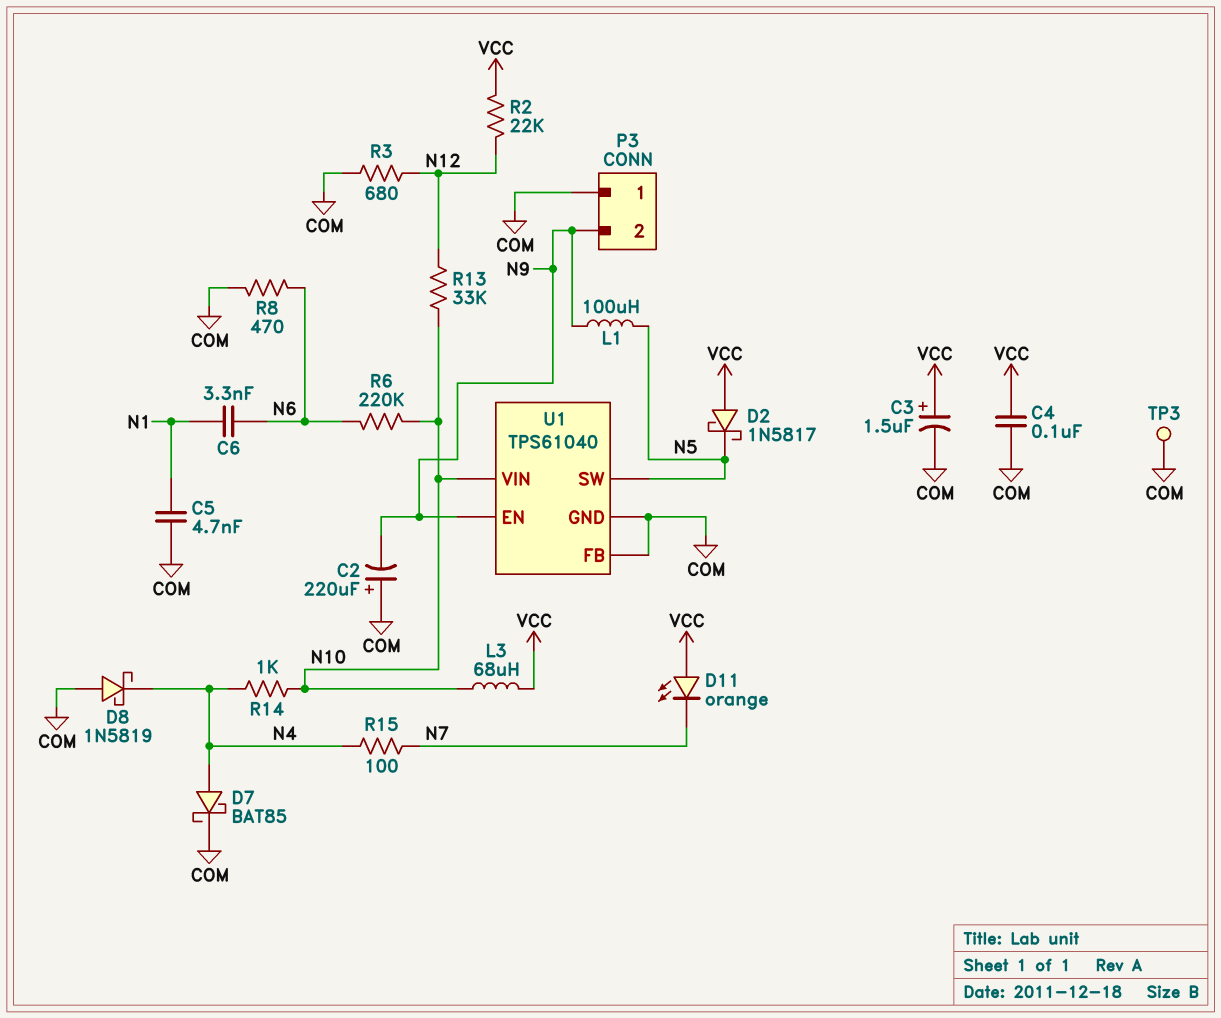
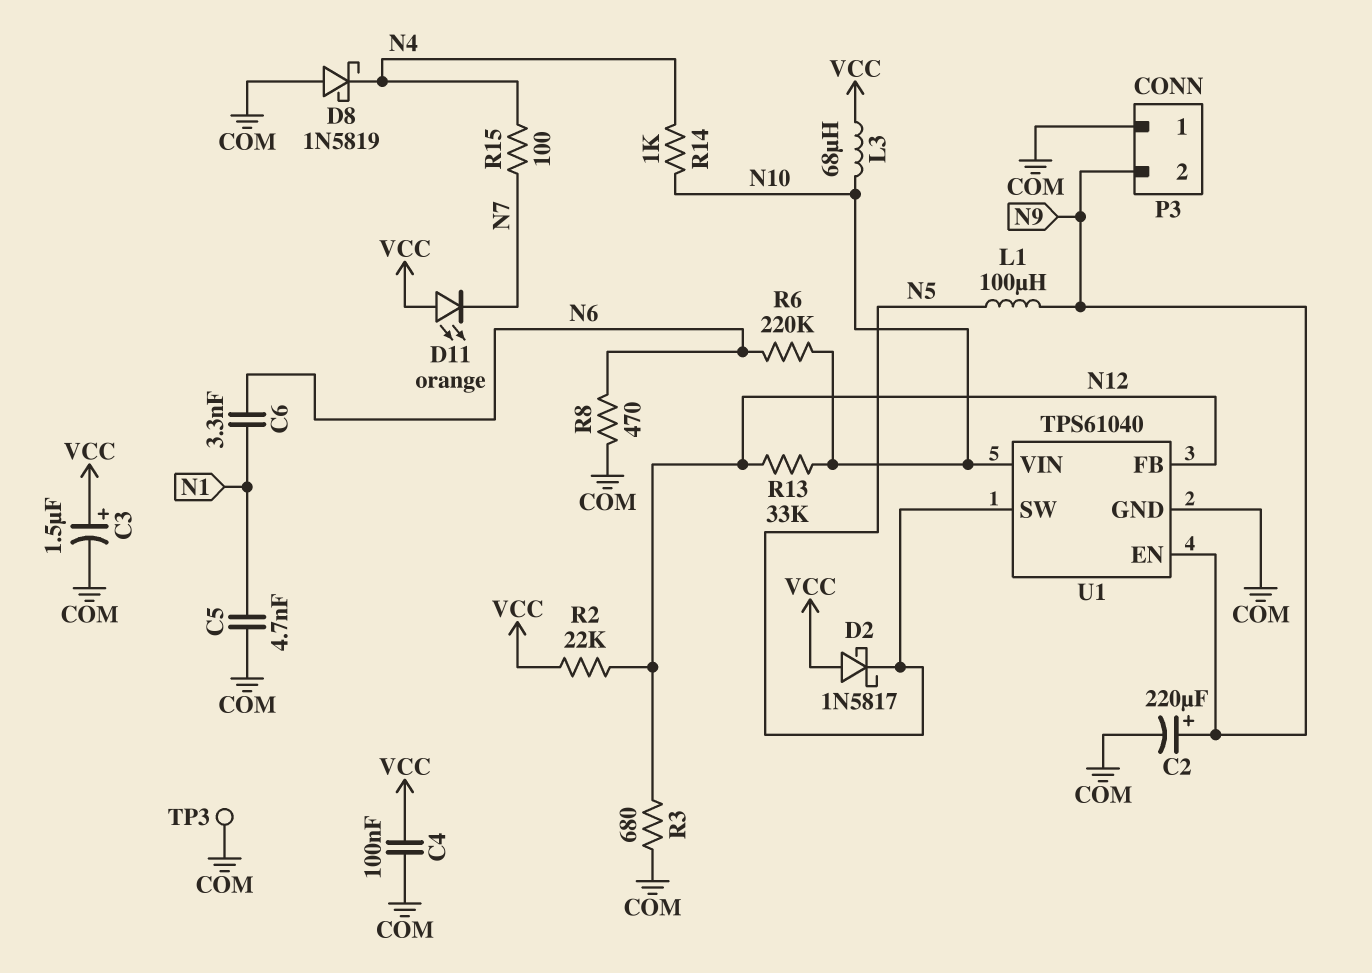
C2: 220uF (plus COM, minus N9) -> 220uF (plus N9, minus COM)
D7: schottky BAT85 (A N4, K COM) -> none
U1 pin FB: COM -> N12

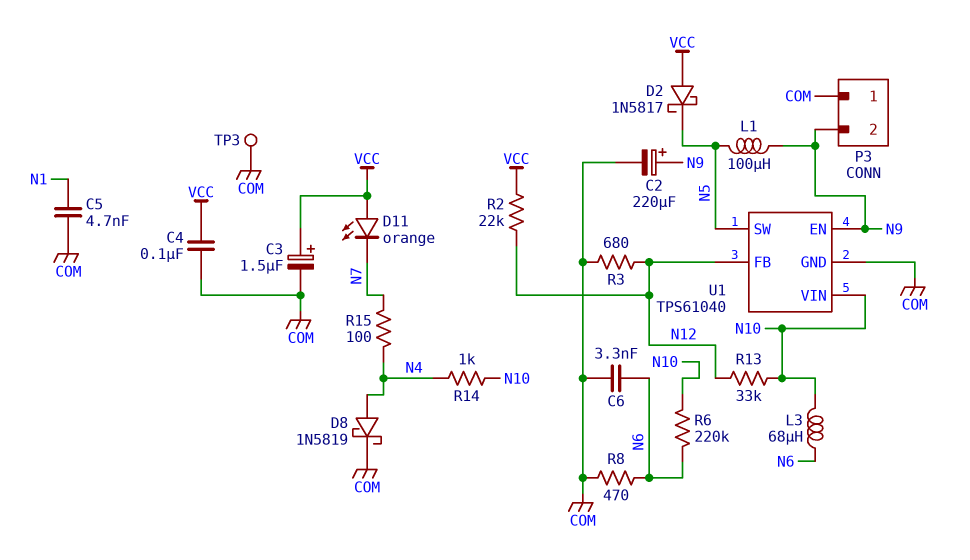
C6: 3.3nF (N1, N6) -> 3.3nF (COM, N6)
D8: schottky 1N5819 (A COM, K N4) -> schottky 1N5819 (A N4, K COM)
L3: 68uH (N10, VCC) -> 68uH (N6, N10)

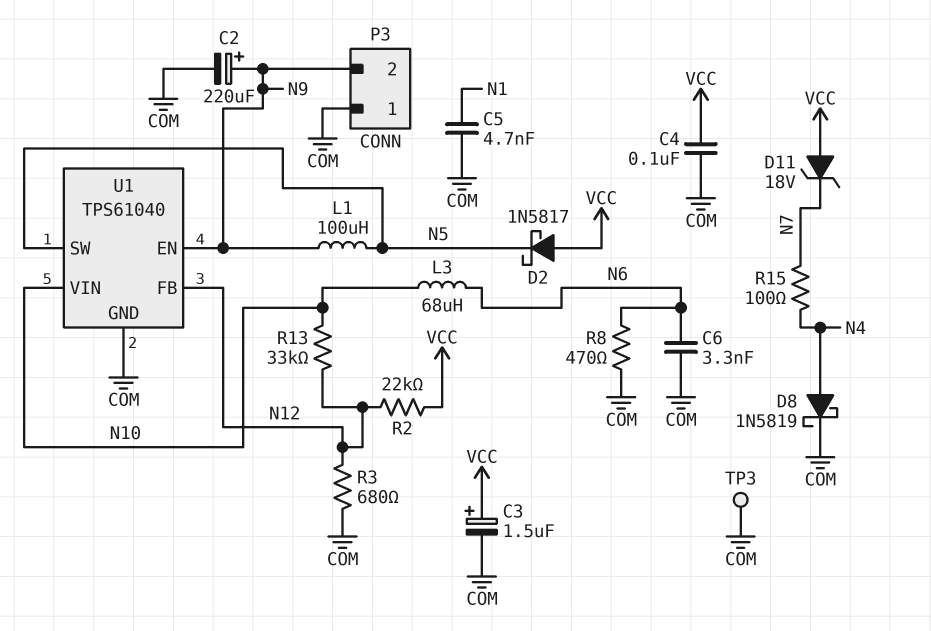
D11: LED orange (A VCC, K N7) -> zener 18V (A VCC, K N7)
R6: 220k (N6, N10) -> none
R14: 1k (N4, N10) -> none

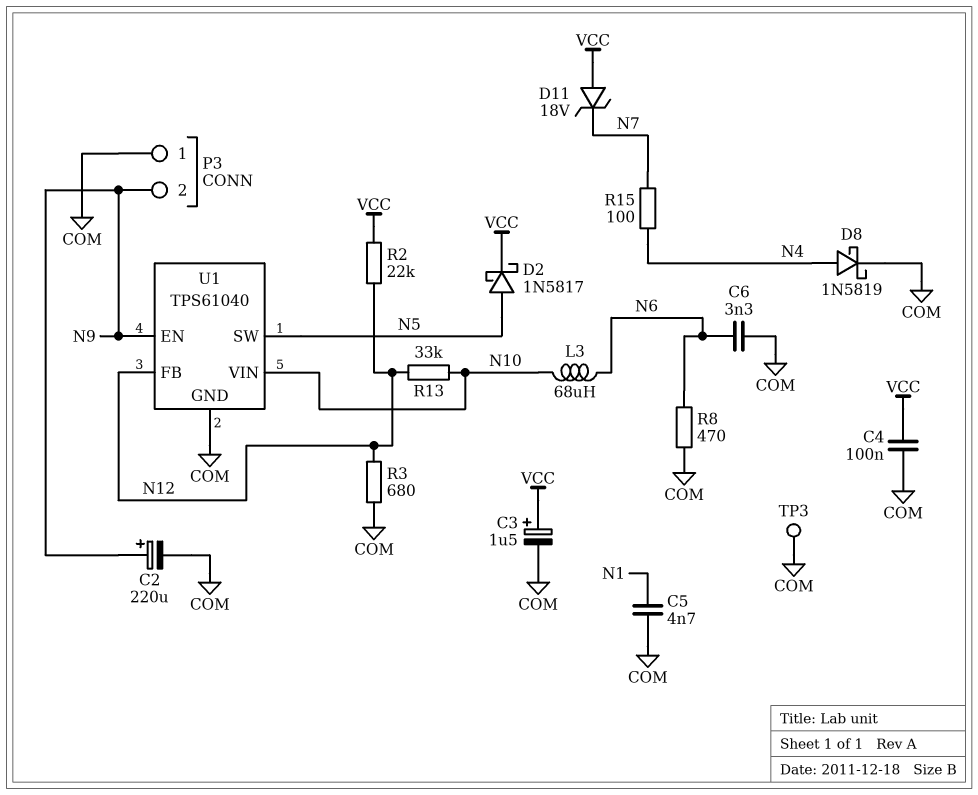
D2: schottky 1N5817 (A VCC, K N5) -> schottky 1N5817 (A N5, K VCC)
L1: 100uH (N5, N9) -> none

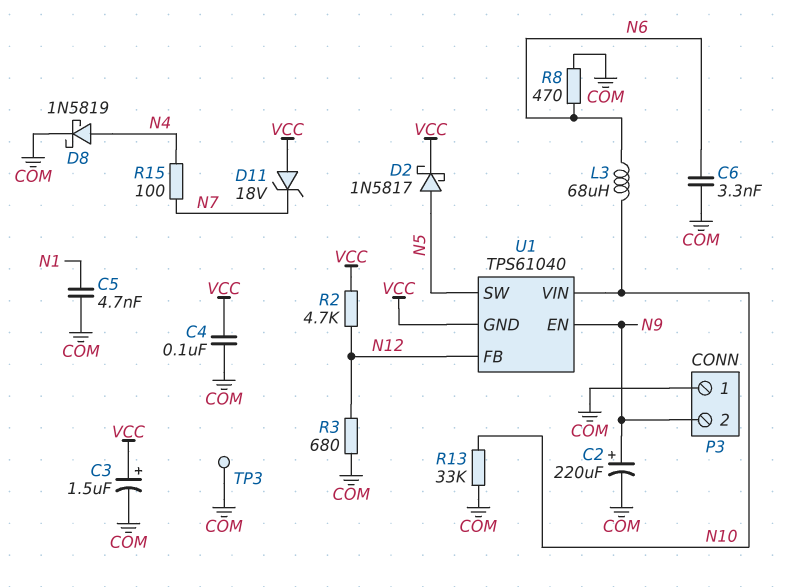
R2: 22k (N12, VCC) -> 4.7k (N12, VCC)
R13: 33k (N10, N12) -> 33k (COM, N10)
U1 pin GND: COM -> VCC

